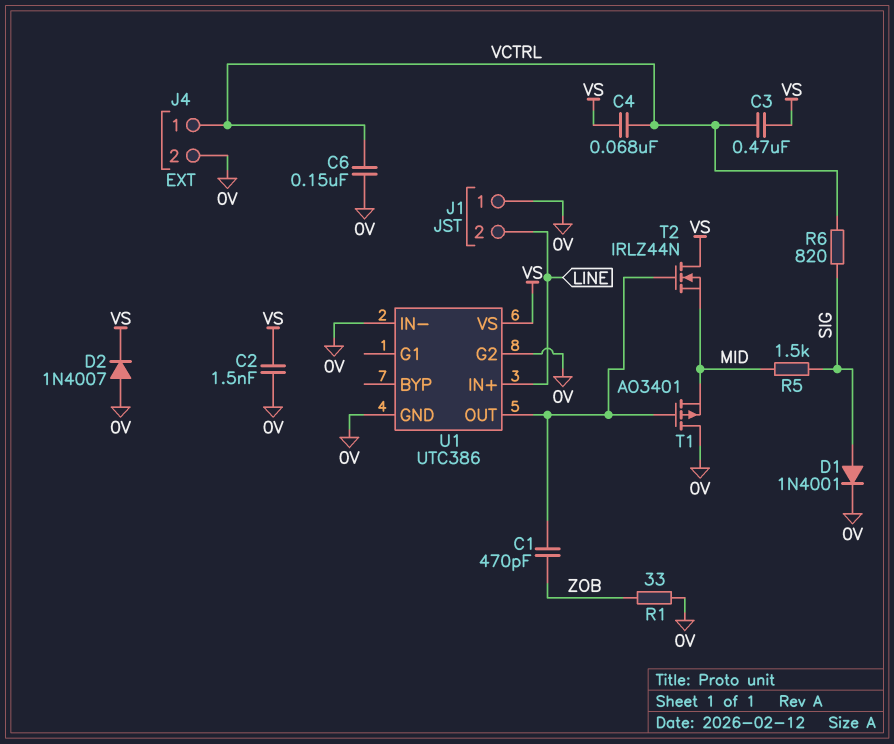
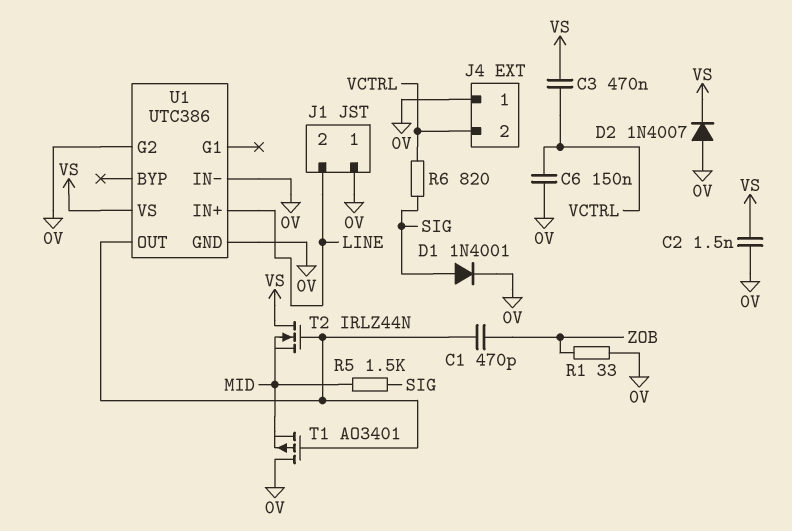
C4: 68nF (VCTRL, VS) -> none
J4 pin 1: VCTRL -> 0V
J4 pin 2: 0V -> VCTRL

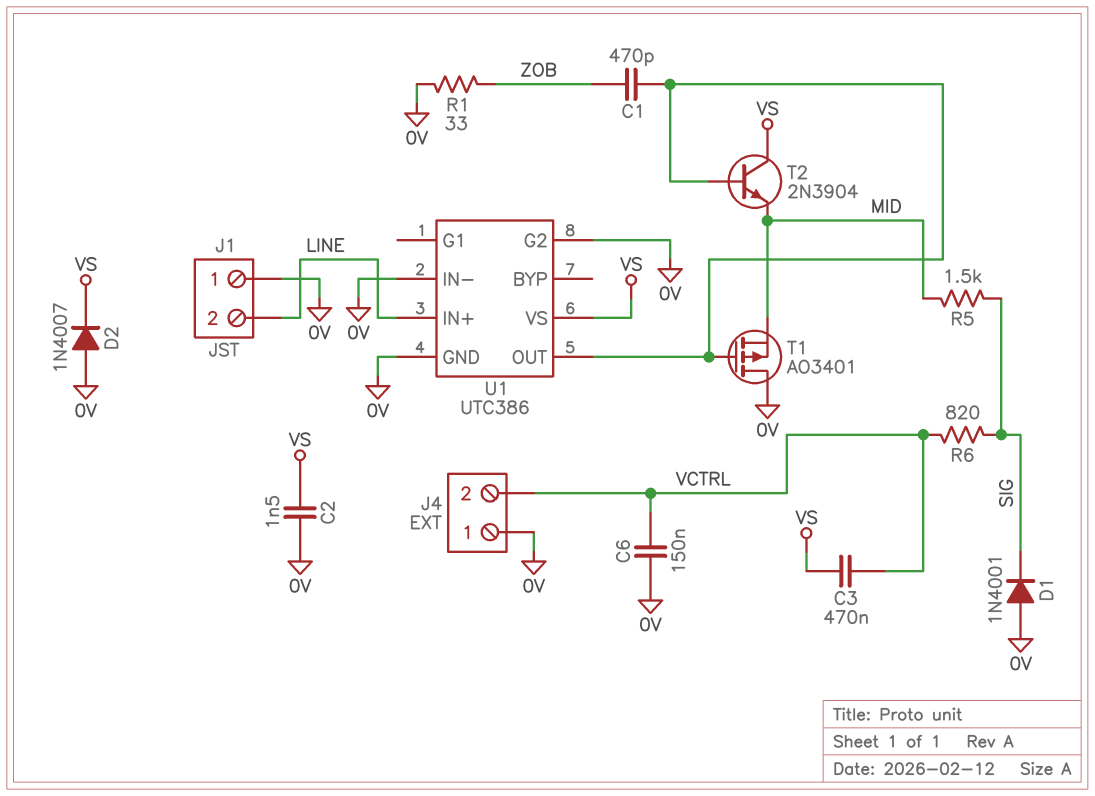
D1: diode 1N4001 (A SIG, K 0V) -> diode 1N4001 (A 0V, K SIG)
T2: NMOS IRLZ44N (G U1/OUT, D VS, S MID) -> NPN 2N3904 (B U1/OUT, C VS, E MID)

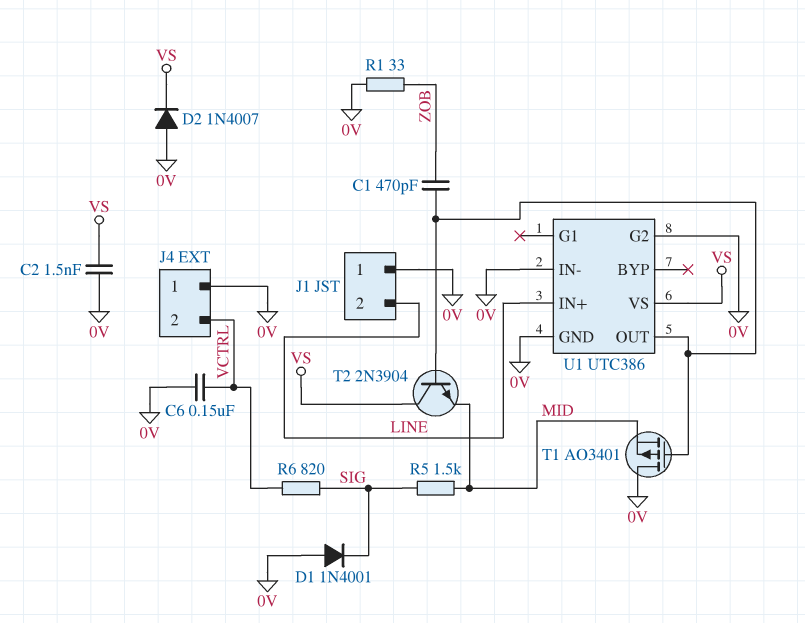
C3: 470nF (VCTRL, VS) -> none

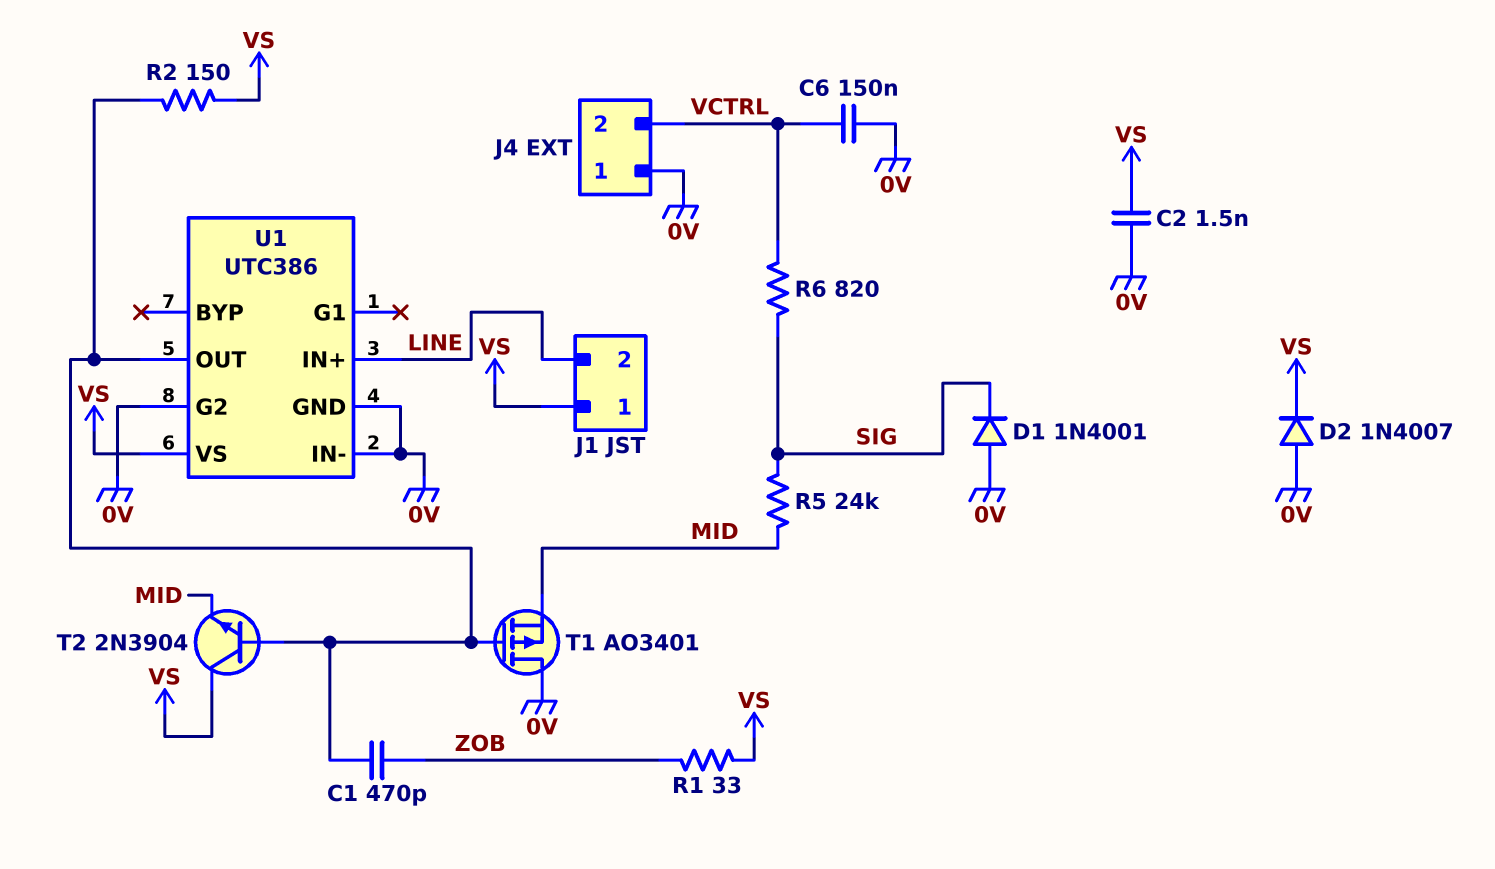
J1 pin 1: 0V -> VS
R1: 33 (0V, ZOB) -> 33 (VS, ZOB)
R2: none -> 150 (U1/OUT, VS)
R5: 1.5k (MID, SIG) -> 24k (MID, SIG)

